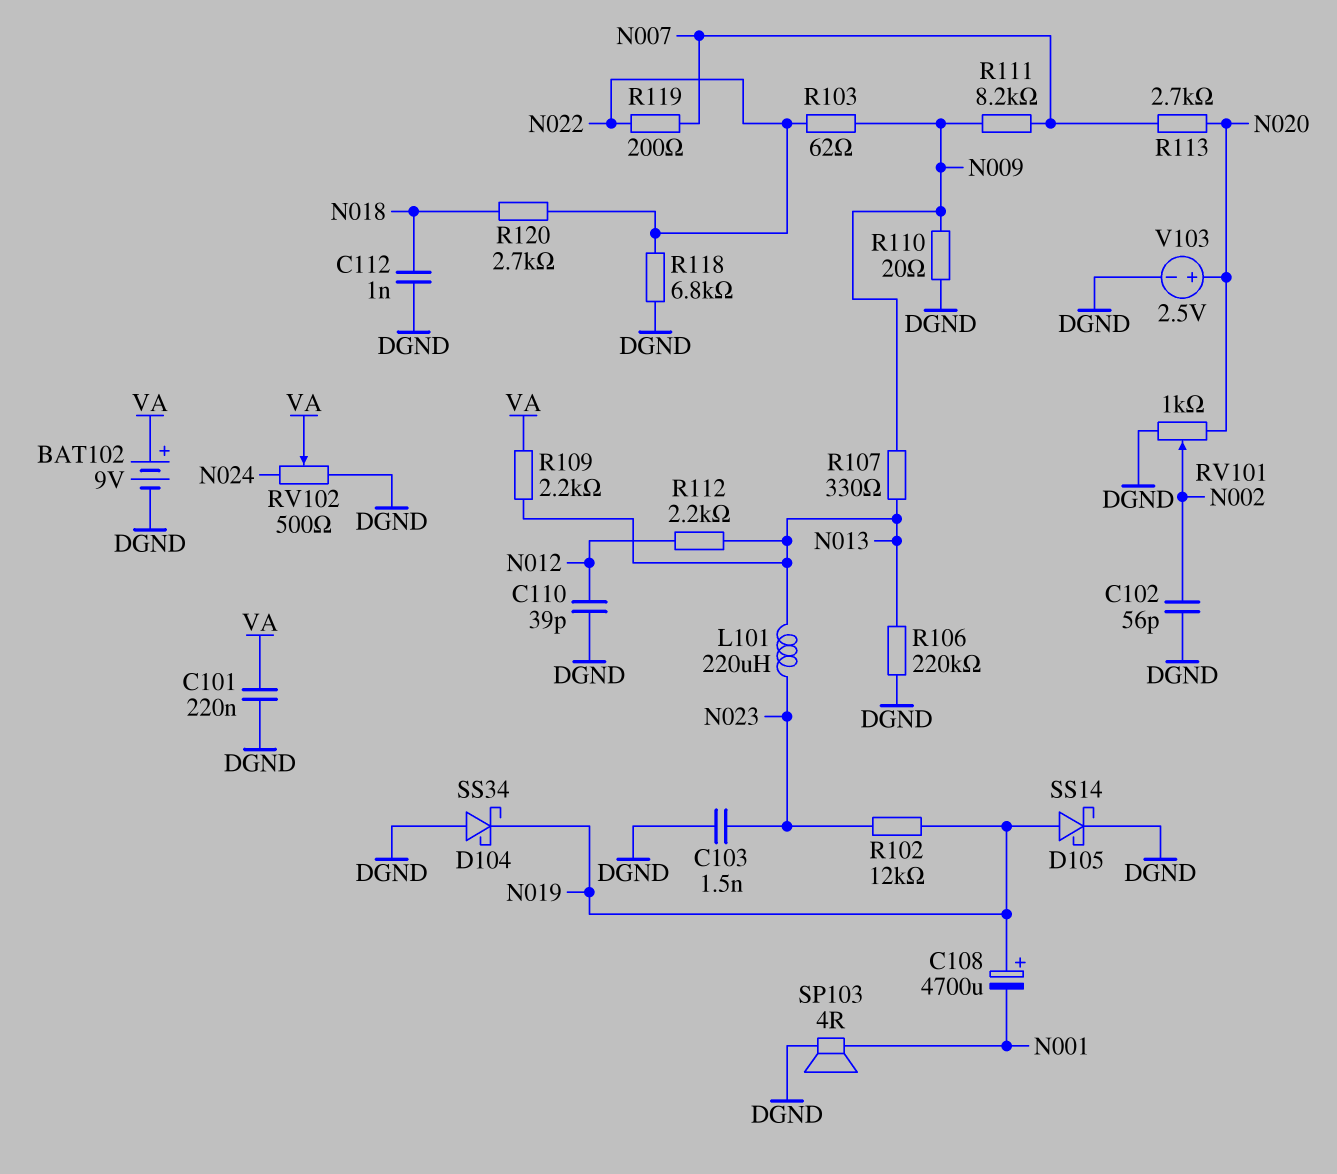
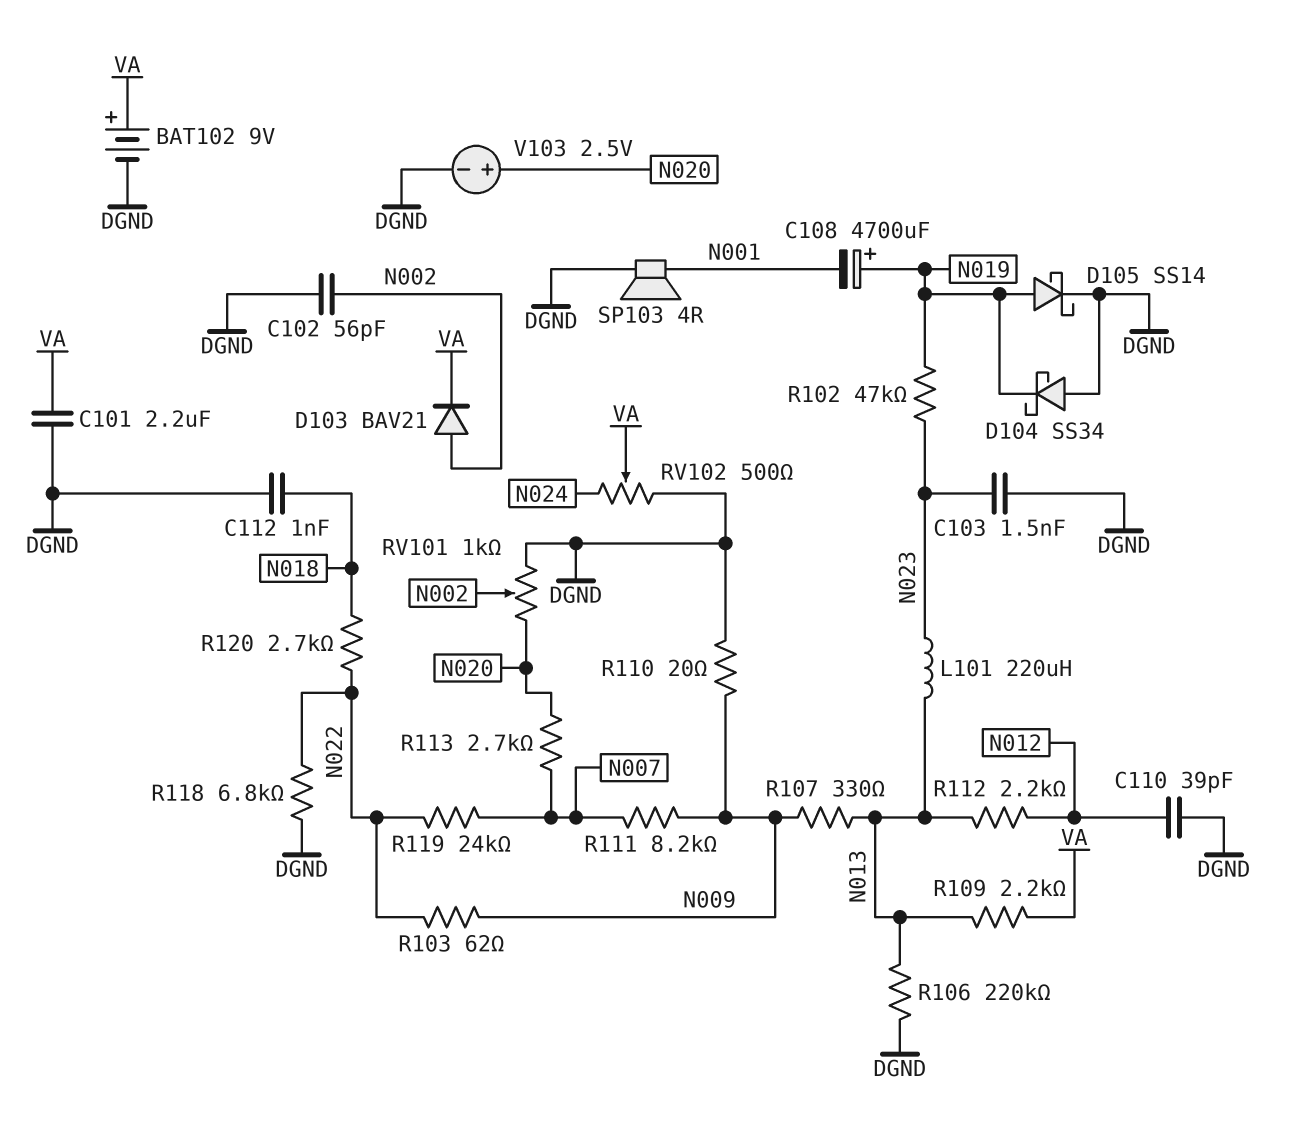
C101: 220nF (DGND, VA) -> 2.2uF (DGND, VA)
D103: none -> diode BAV21 (A N002, K VA)
R102: 12k (N019, N023) -> 47k (N019, N023)
R119: 200 (N007, N022) -> 24k (N007, N022)

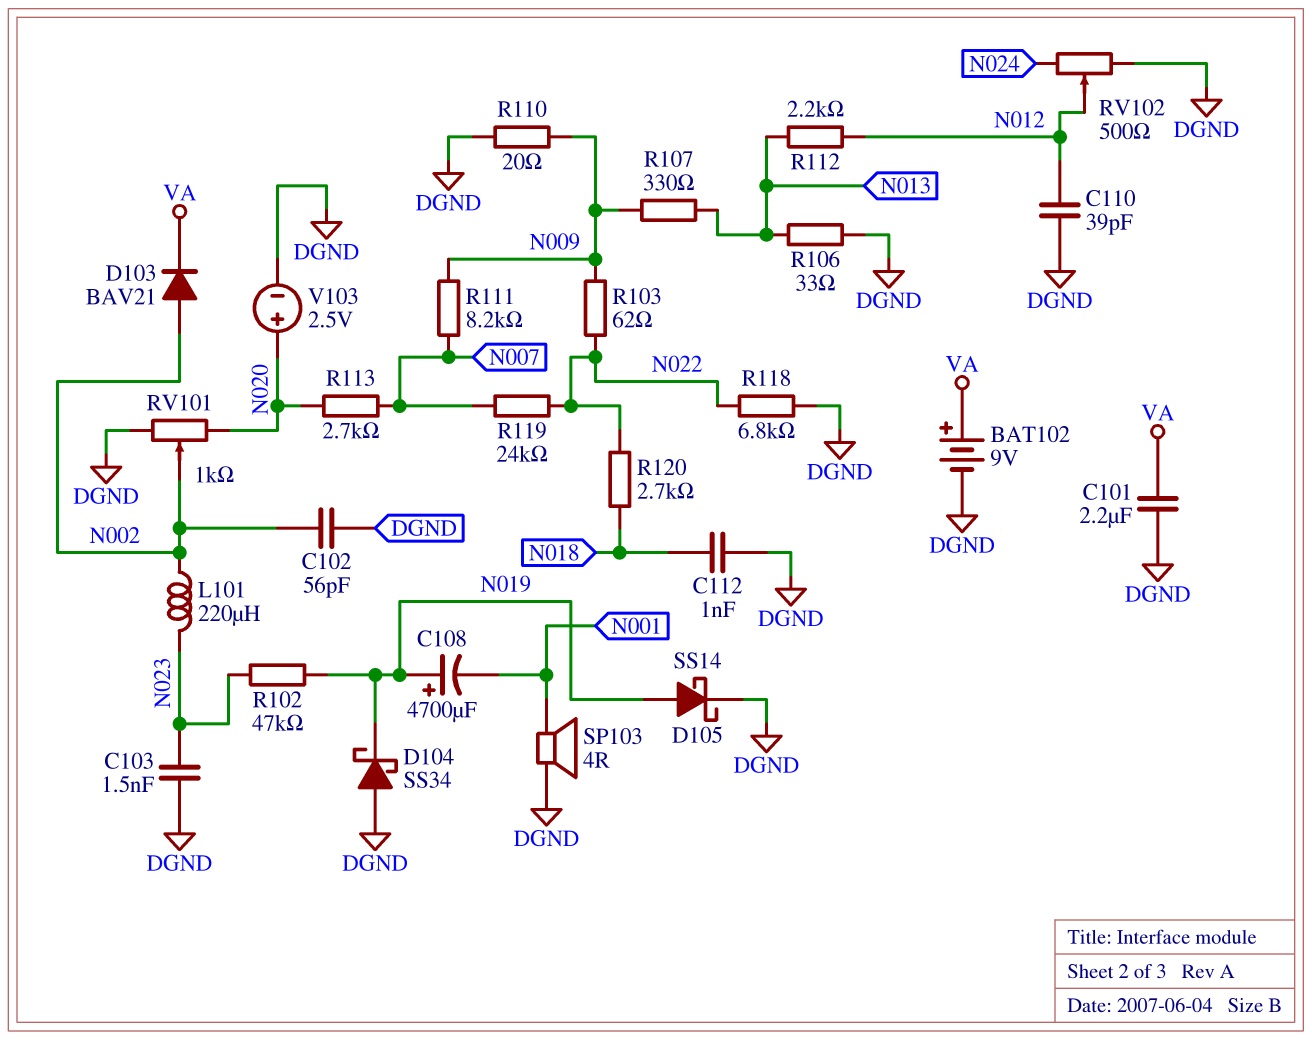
L101: 220uH (N013, N023) -> 220uH (N002, N023)
R106: 220k (DGND, N013) -> 33 (DGND, N013)
R109: 2.2k (N013, VA) -> none
RV102: 500 (DGND, N024, wiper VA) -> 500 (DGND, N024, wiper N012)

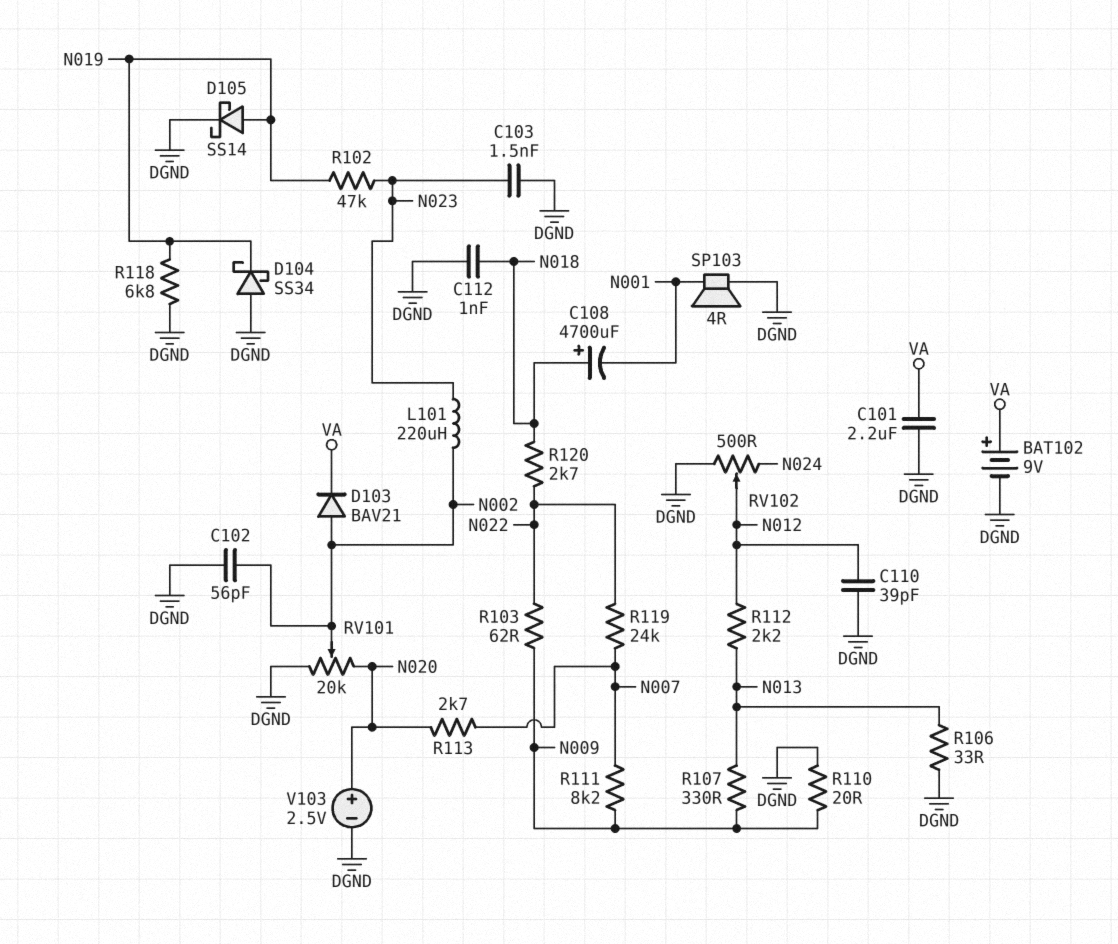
C108: 4700uF (plus N019, minus N001) -> 4700uF (plus N018, minus N001)
R118: 6.8k (DGND, N022) -> 6.8k (DGND, N019)
RV101: 1k (DGND, N020, wiper N002) -> 20k (DGND, N020, wiper N002)

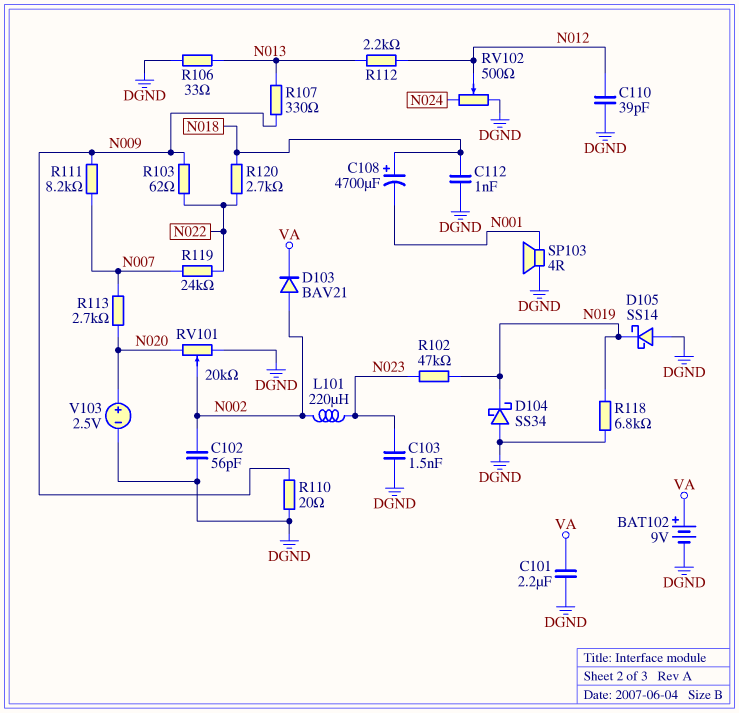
D105: schottky SS14 (A N019, K DGND) -> schottky SS14 (A DGND, K N019)

